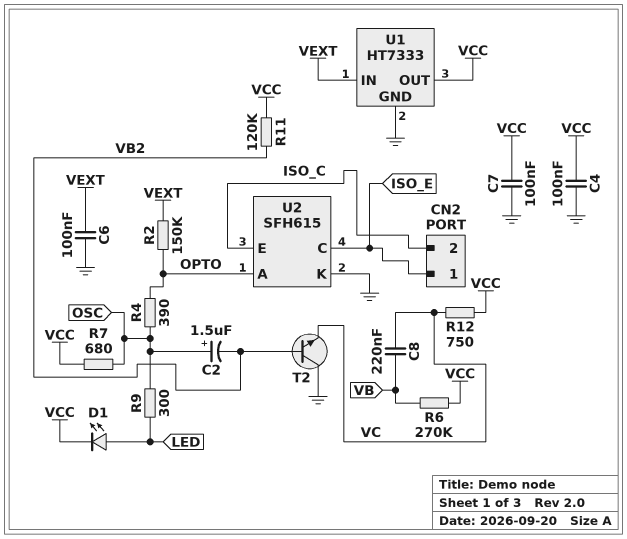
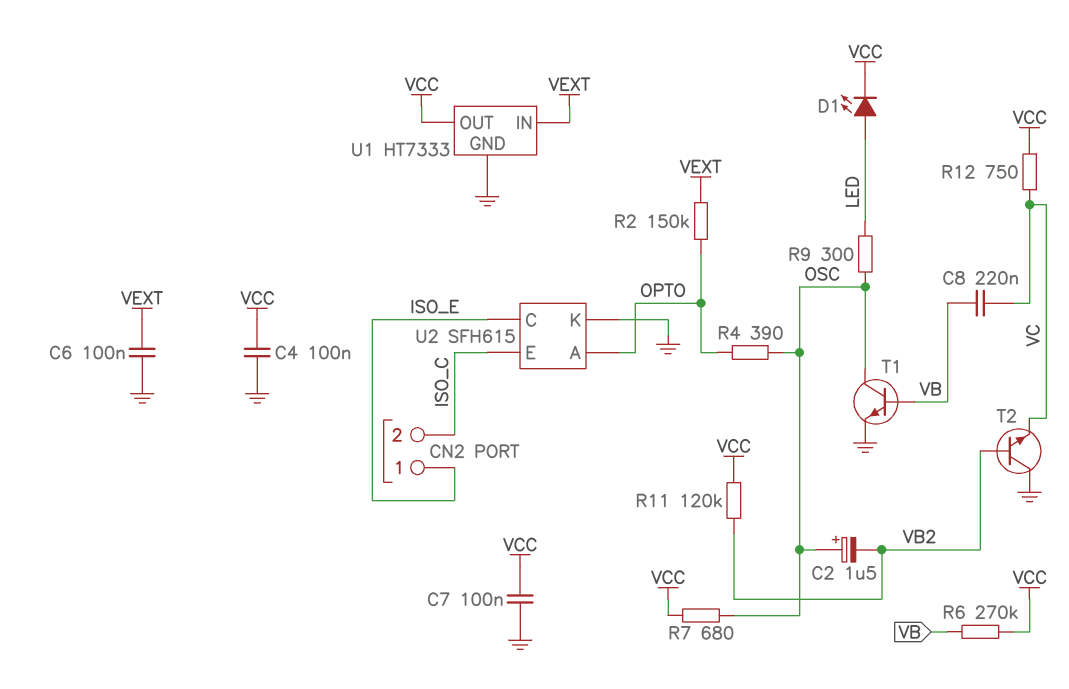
T1: none -> NPN (B VB, C OSC, E GND)

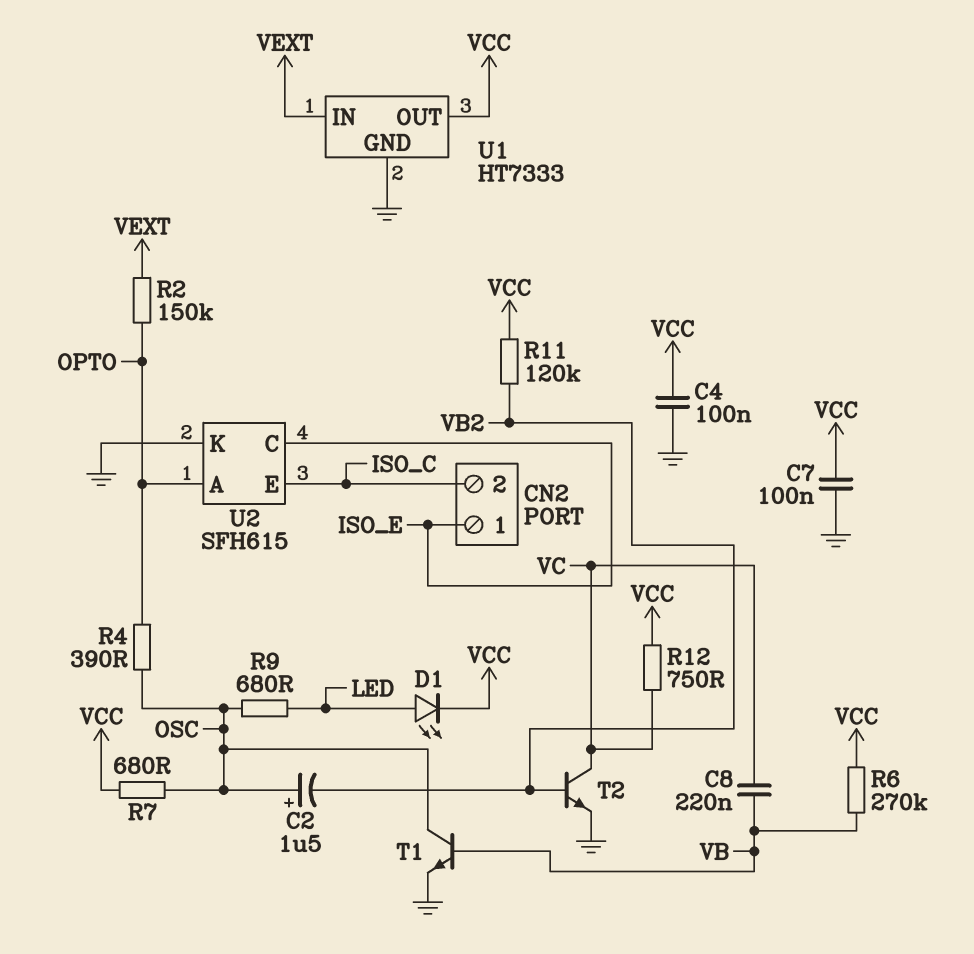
C6: 100nF (GND, VEXT) -> none
R9: 300 (LED, OSC) -> 680 (LED, OSC)
T2: NPN (B VB2, C GND, E VC) -> NPN (B VB2, C VC, E GND)

